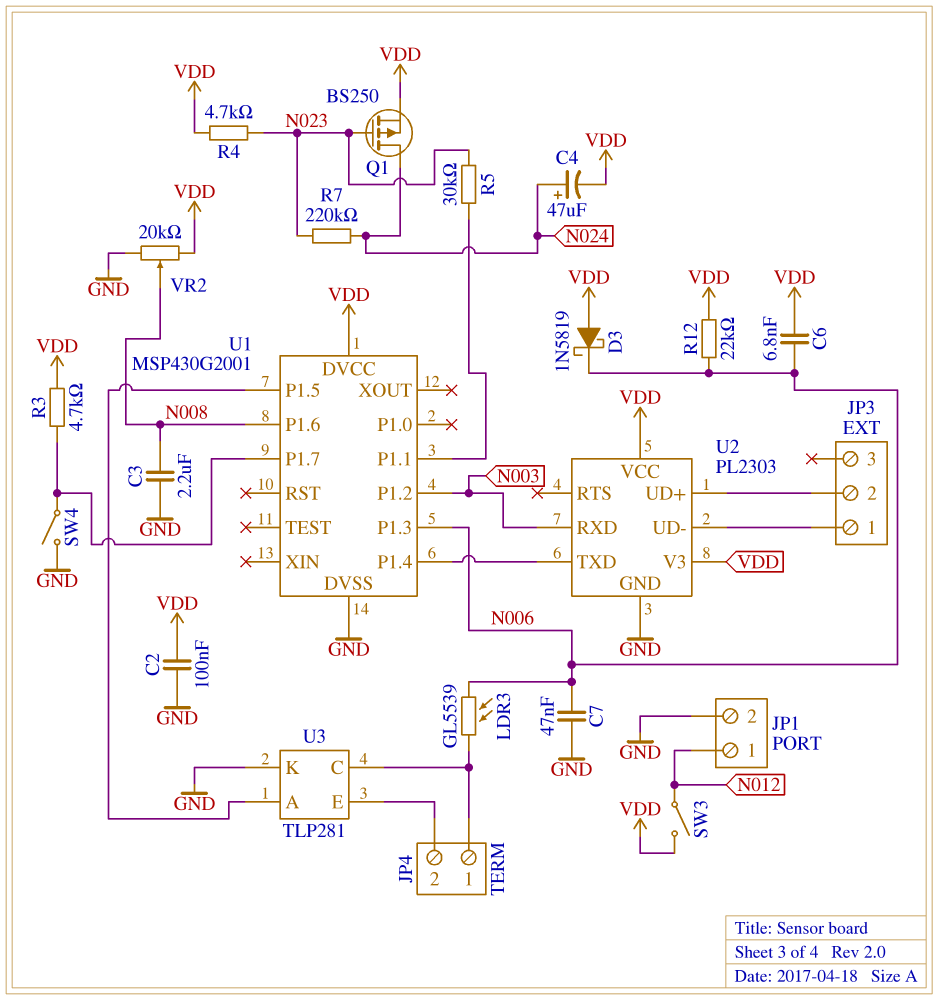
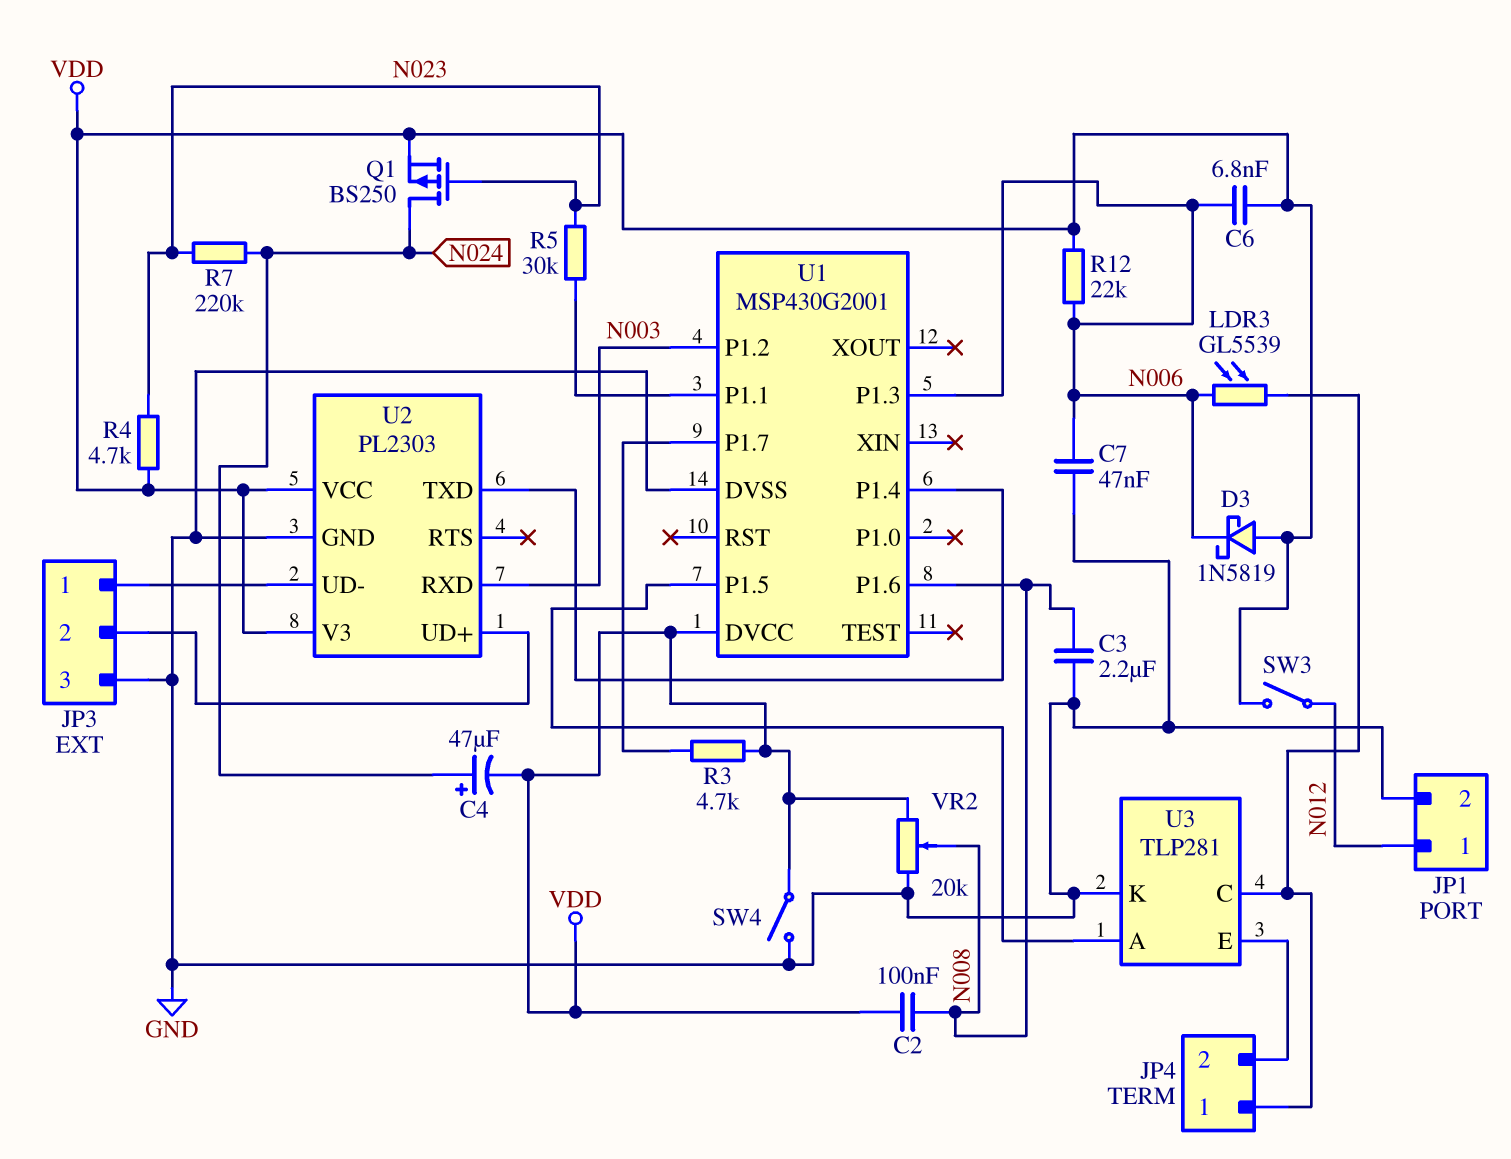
C2: 100nF (GND, VDD) -> 100nF (N008, VDD)
JP3 pin 3: none -> GND
SW4: switch (GND, U1/P1.7) -> switch (GND, VDD)

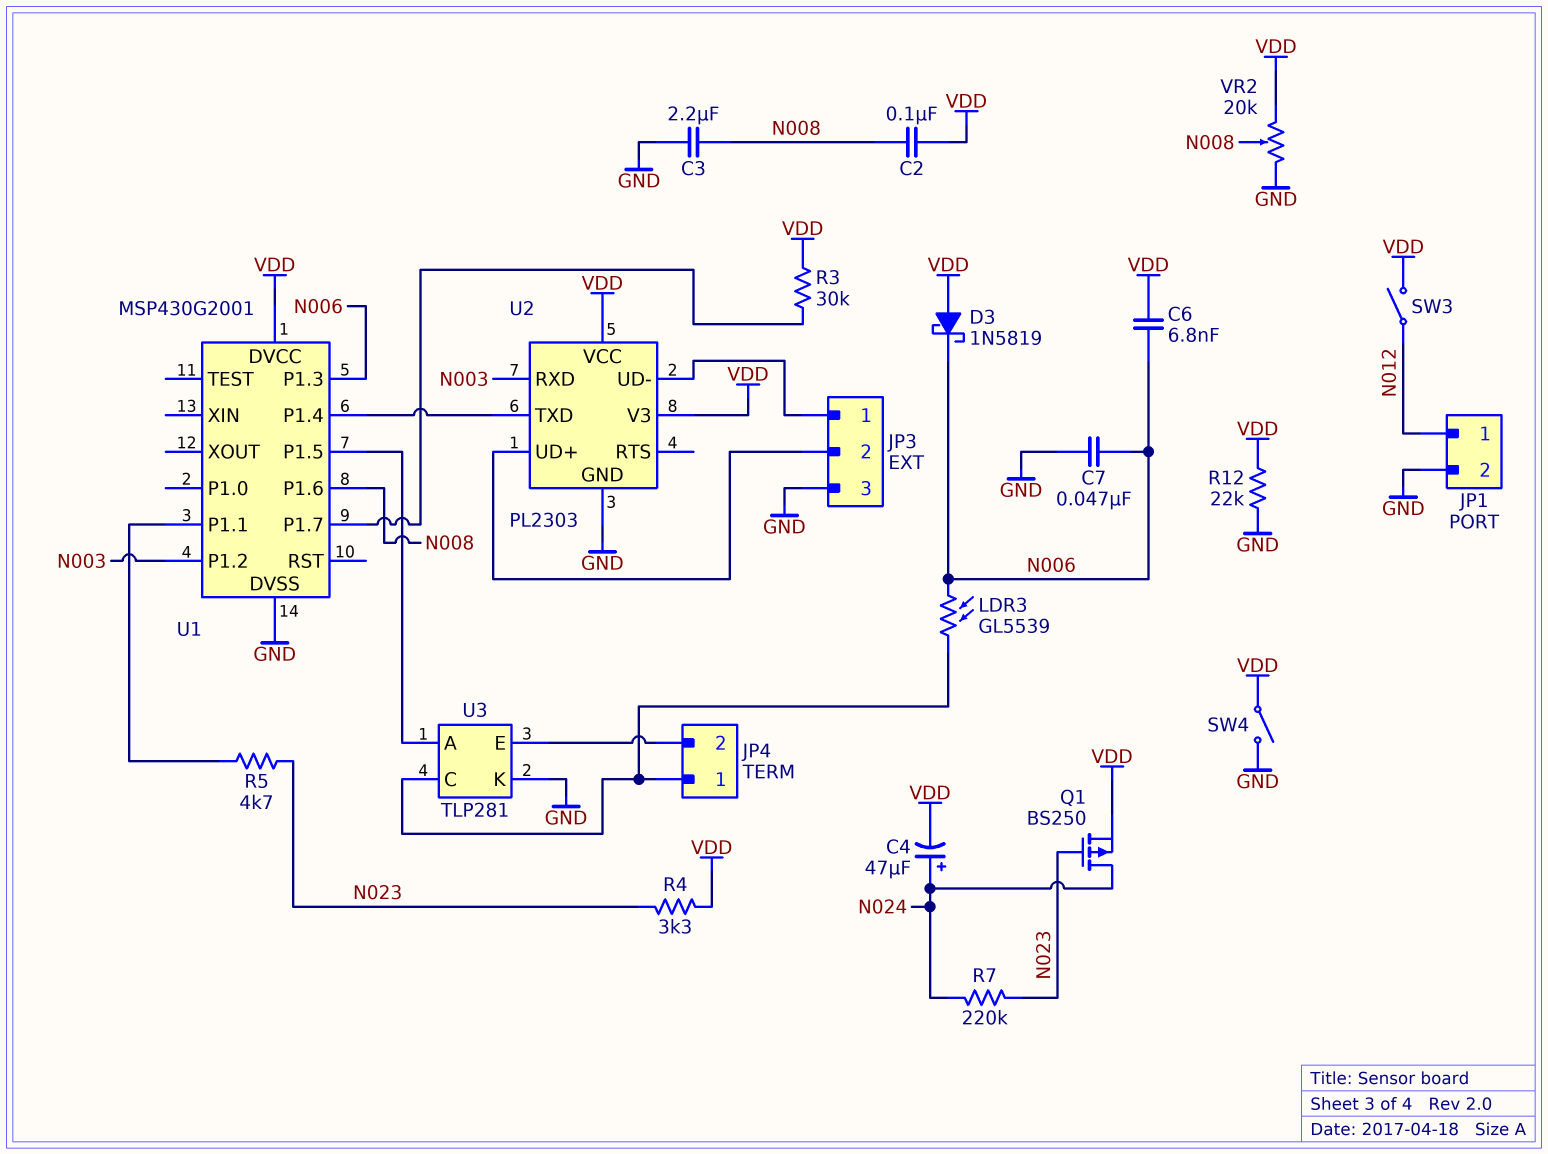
R3: 4.7k (U1/P1.7, VDD) -> 30k (U1/P1.7, VDD)
R4: 4.7k (N023, VDD) -> 3.3k (N023, VDD)
R5: 30k (N023, U1/P1.1) -> 4.7k (N023, U1/P1.1)
R12: 22k (N006, VDD) -> 22k (GND, VDD)

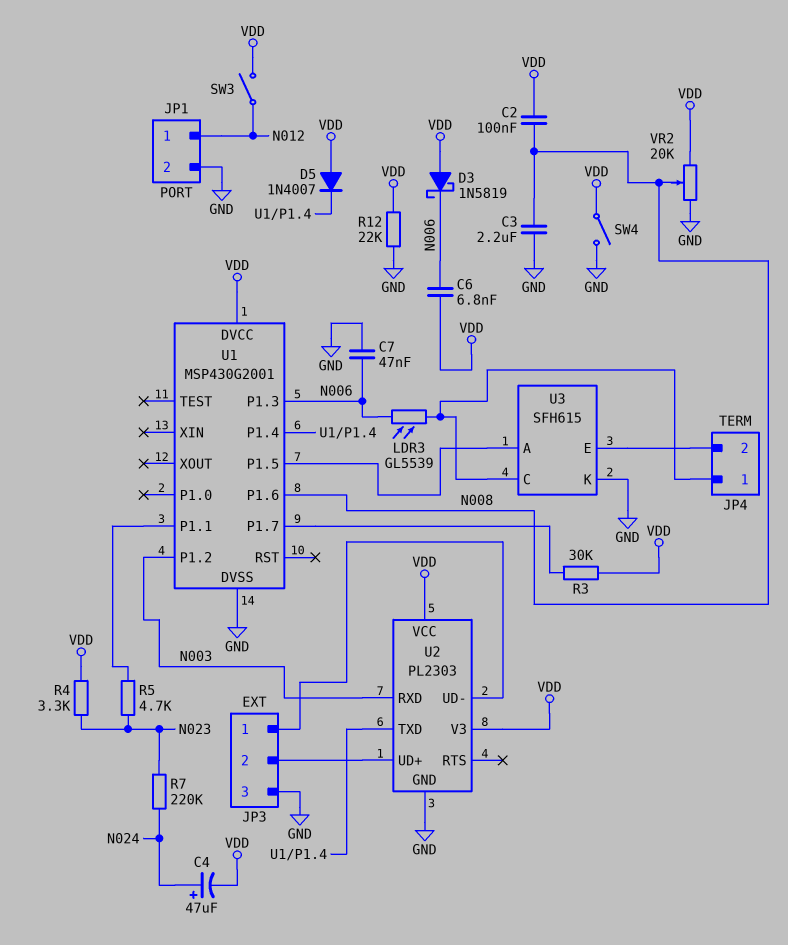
D5: none -> diode 1N4007 (A VDD, K U1/P1.4)
Q1: PMOS BS250 (G N023, D N024, S VDD) -> none
U3: TLP281 -> SFH615

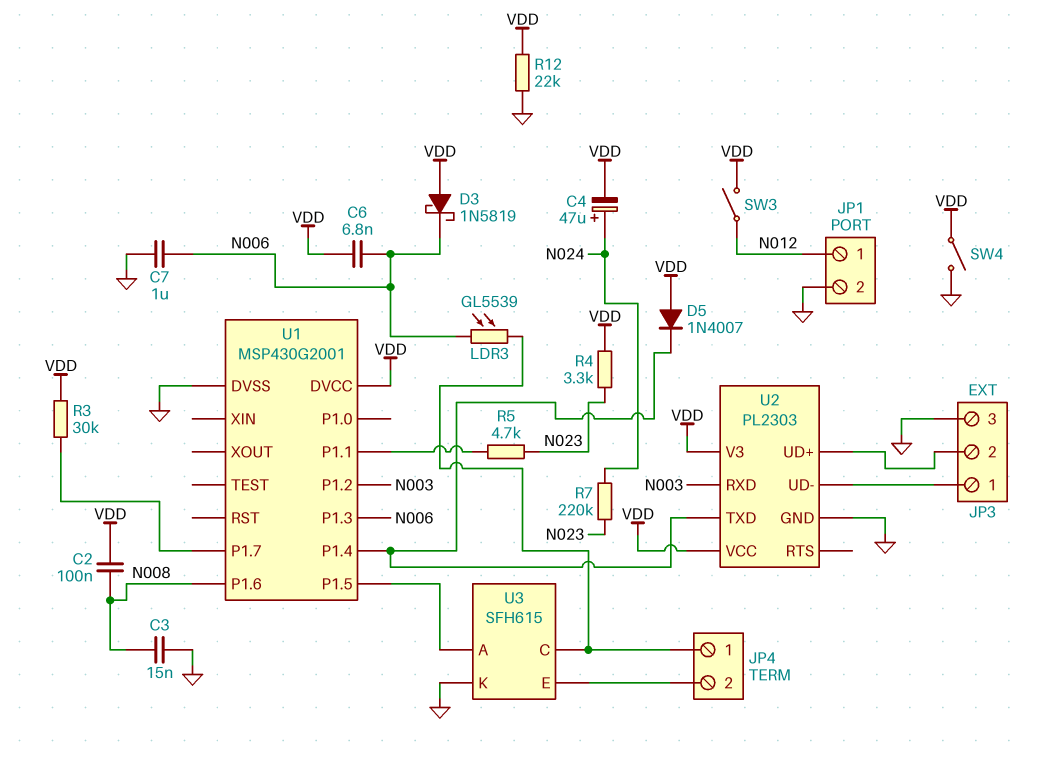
C3: 2.2uF (GND, N008) -> 15nF (GND, N008)
C7: 47nF (GND, N006) -> 1uF (GND, N006)
VR2: 20k (GND, VDD, wiper N008) -> none

